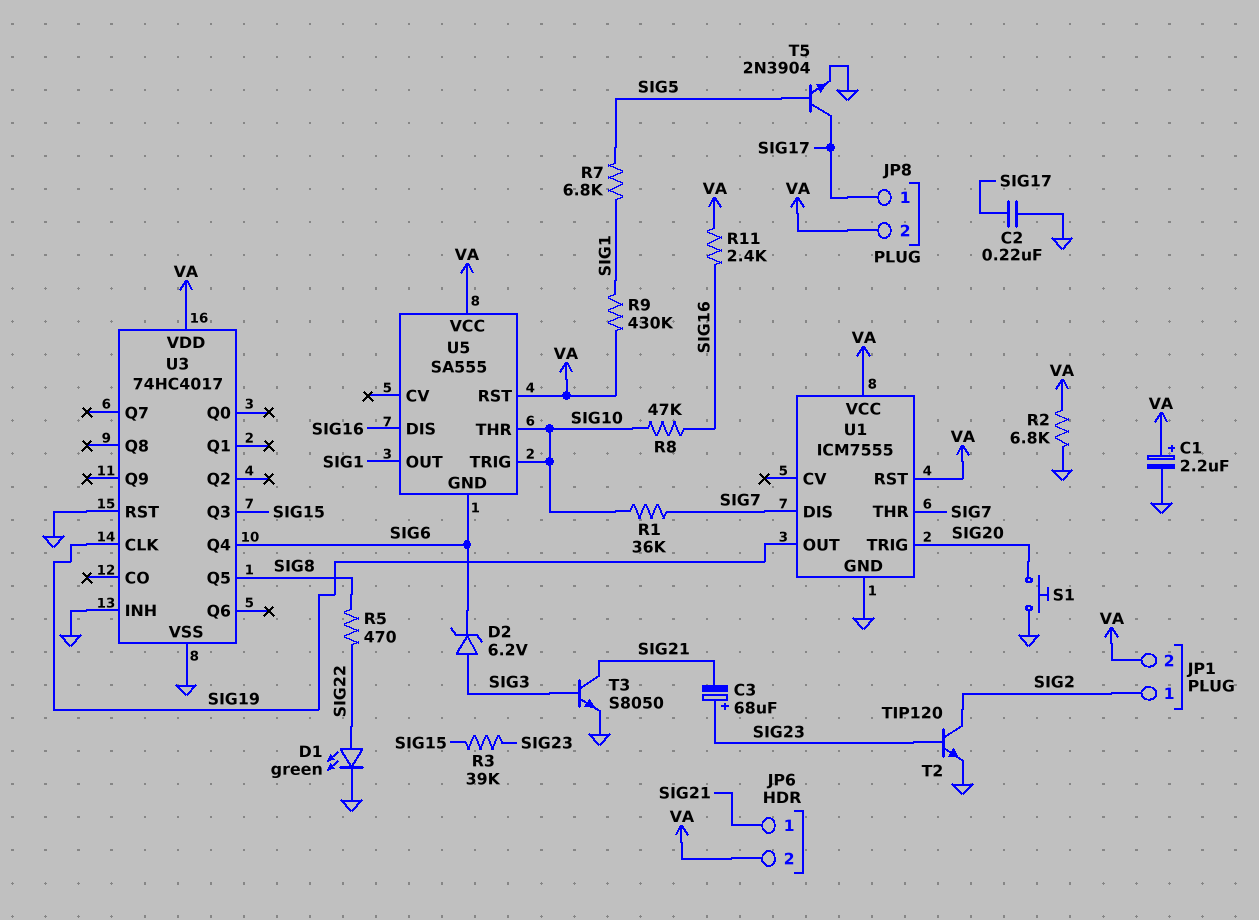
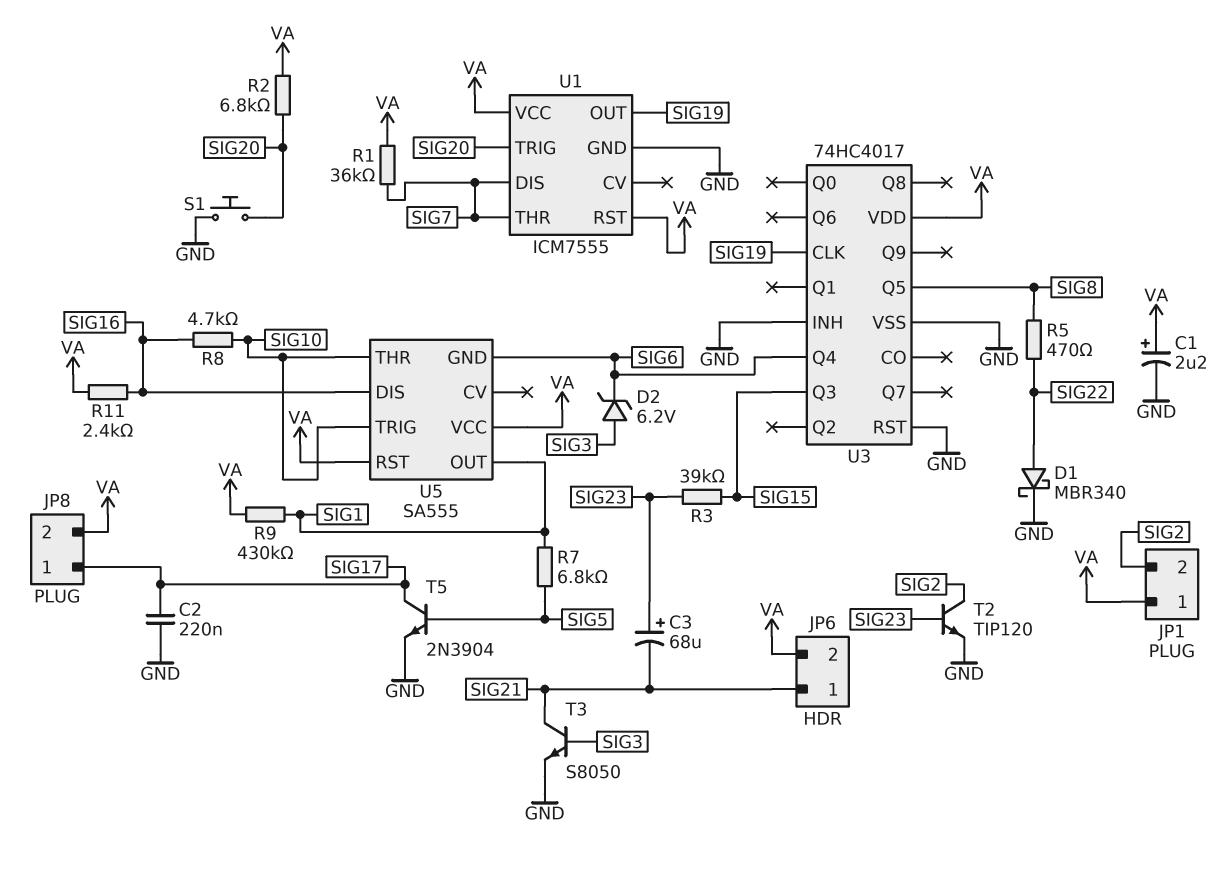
D1: LED green (A SIG22, K GND) -> schottky MBR340 (A SIG22, K GND)
JP1 pin 1: SIG2 -> VA
JP1 pin 2: VA -> SIG2
R1: 36k (SIG7, SIG10) -> 36k (SIG7, VA)
R2: 6.8k (GND, VA) -> 6.8k (SIG20, VA)
R8: 47k (SIG10, SIG16) -> 4.7k (SIG10, SIG16)

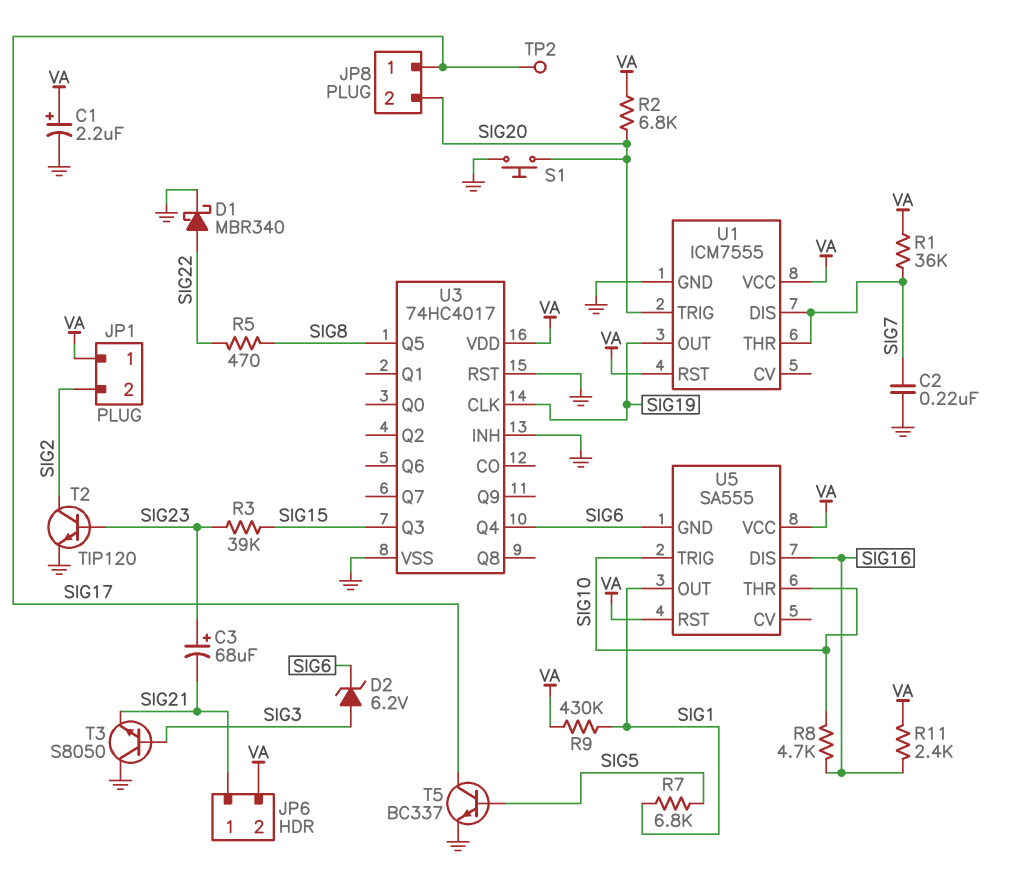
C2: 220nF (GND, SIG17) -> 220nF (GND, SIG7)
JP8 pin 2: VA -> SIG20
T3: NPN S8050 (B SIG3, C SIG21, E GND) -> NPN S8050 (B SIG3, C GND, E SIG21)
T5: NPN 2N3904 (B SIG5, C SIG17, E GND) -> NPN BC337 (B SIG5, C SIG17, E GND)
TP2: none -> test point (SIG17)

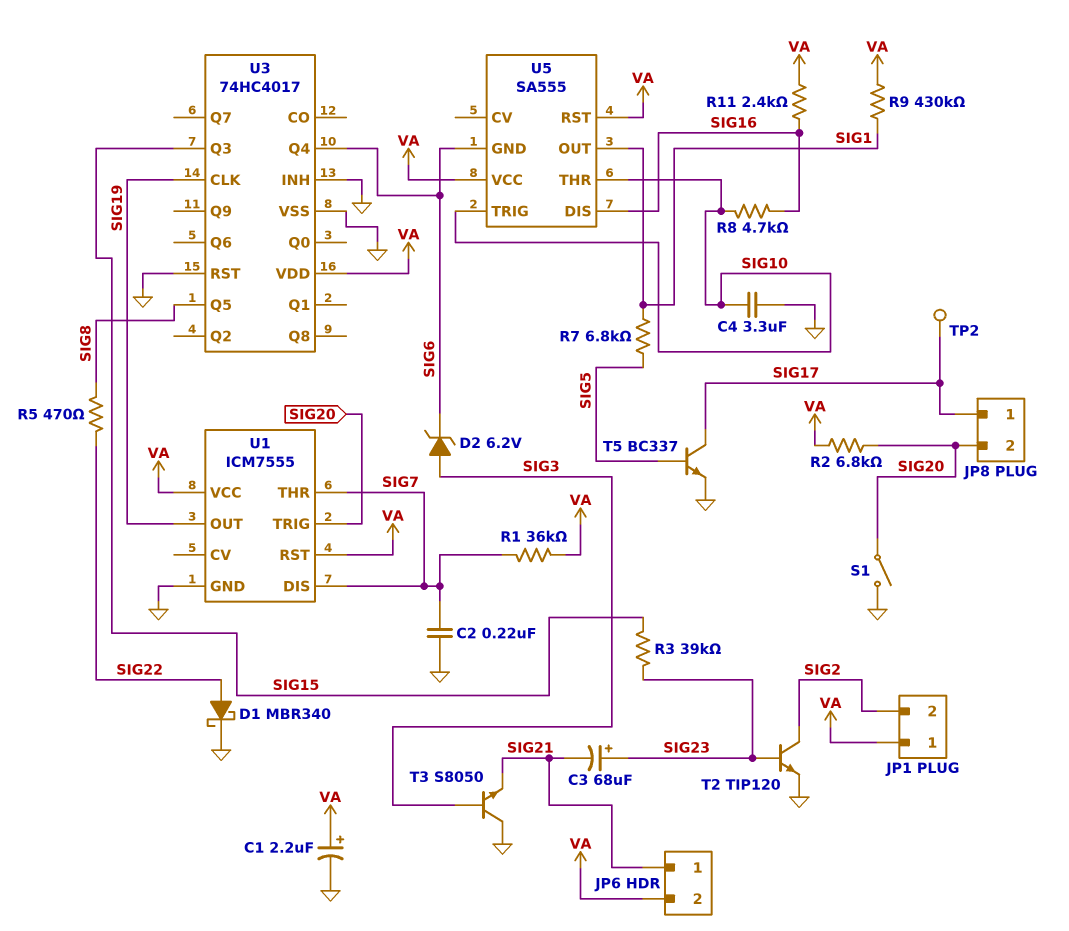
C4: none -> 3.3uF (GND, SIG10)
S1: button (GND, SIG20) -> switch (GND, SIG20)

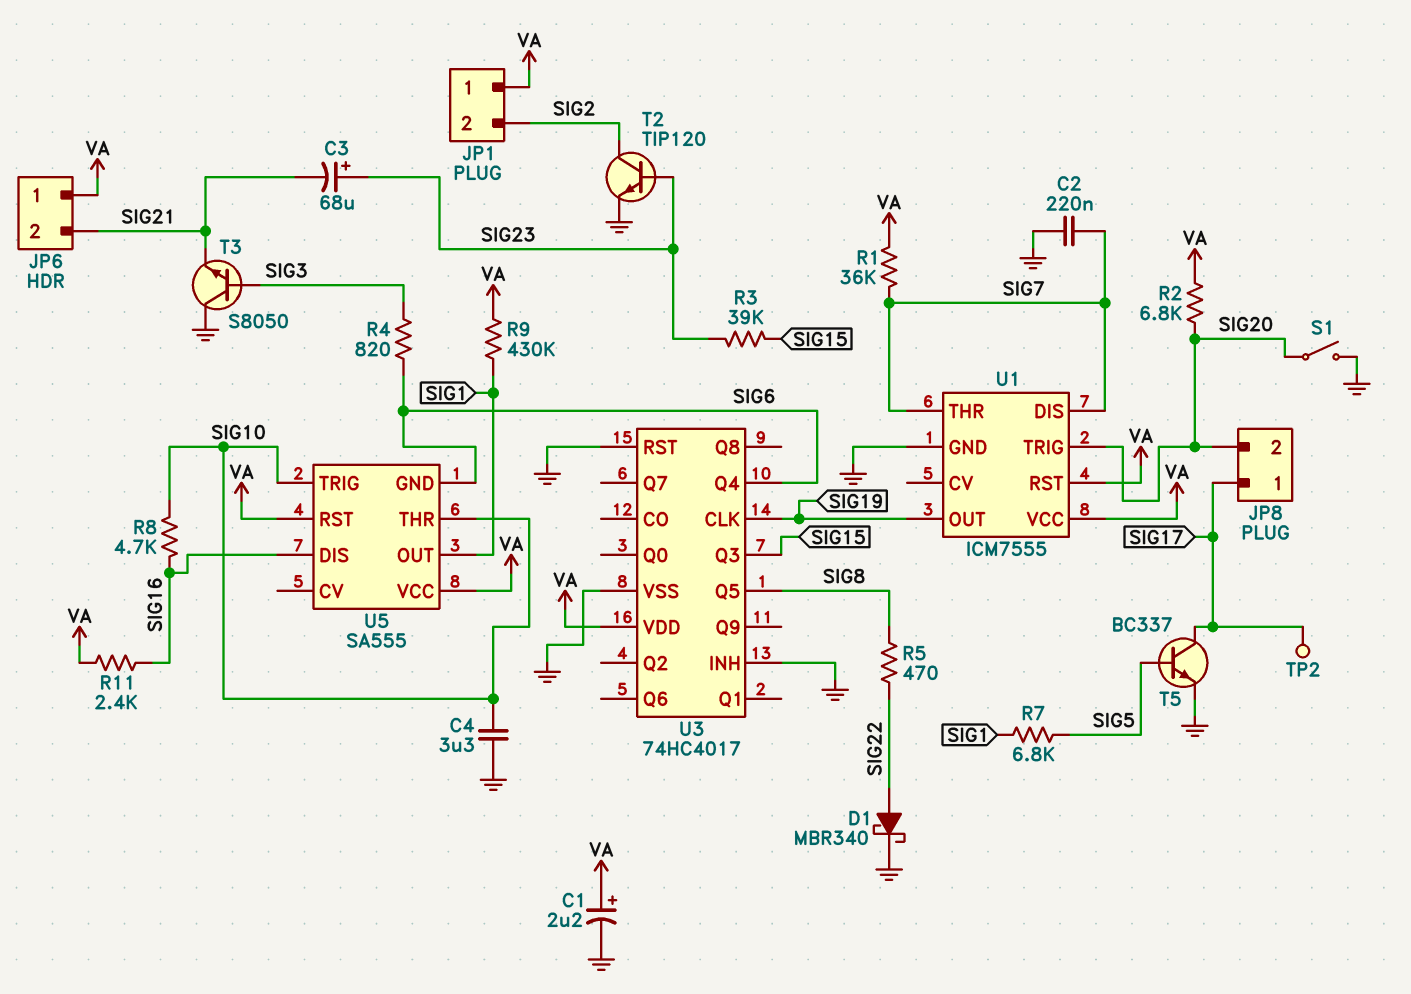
D2: zener 6.2V (A SIG3, K SIG6) -> none
JP6 pin 1: SIG21 -> VA
JP6 pin 2: VA -> SIG21
R4: none -> 820 (SIG3, SIG6)

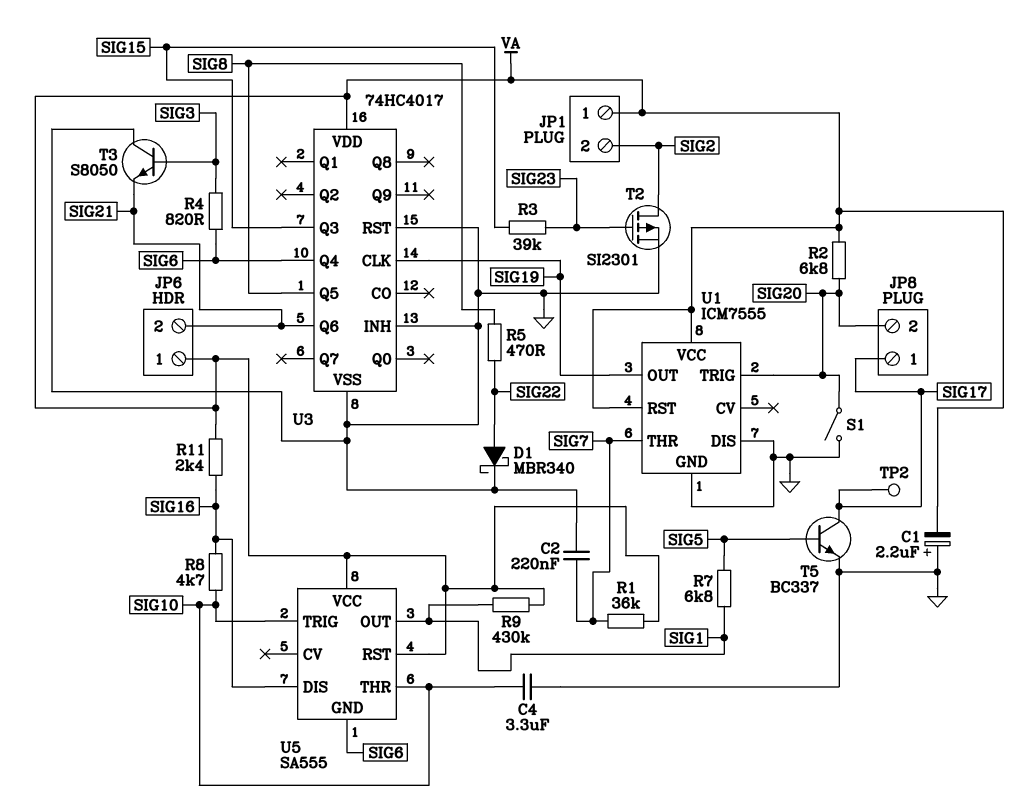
C1: 2.2uF (plus VA, minus GND) -> 2.2uF (plus GND, minus VA)
C3: 68uF (plus SIG23, minus SIG21) -> none
T2: NPN TIP120 (B SIG23, C SIG2, E GND) -> PMOS SI2301 (G SIG23, D SIG2, S GND)
U1 pin DIS: SIG7 -> GND
U3 pin Q6: none -> SIG21

